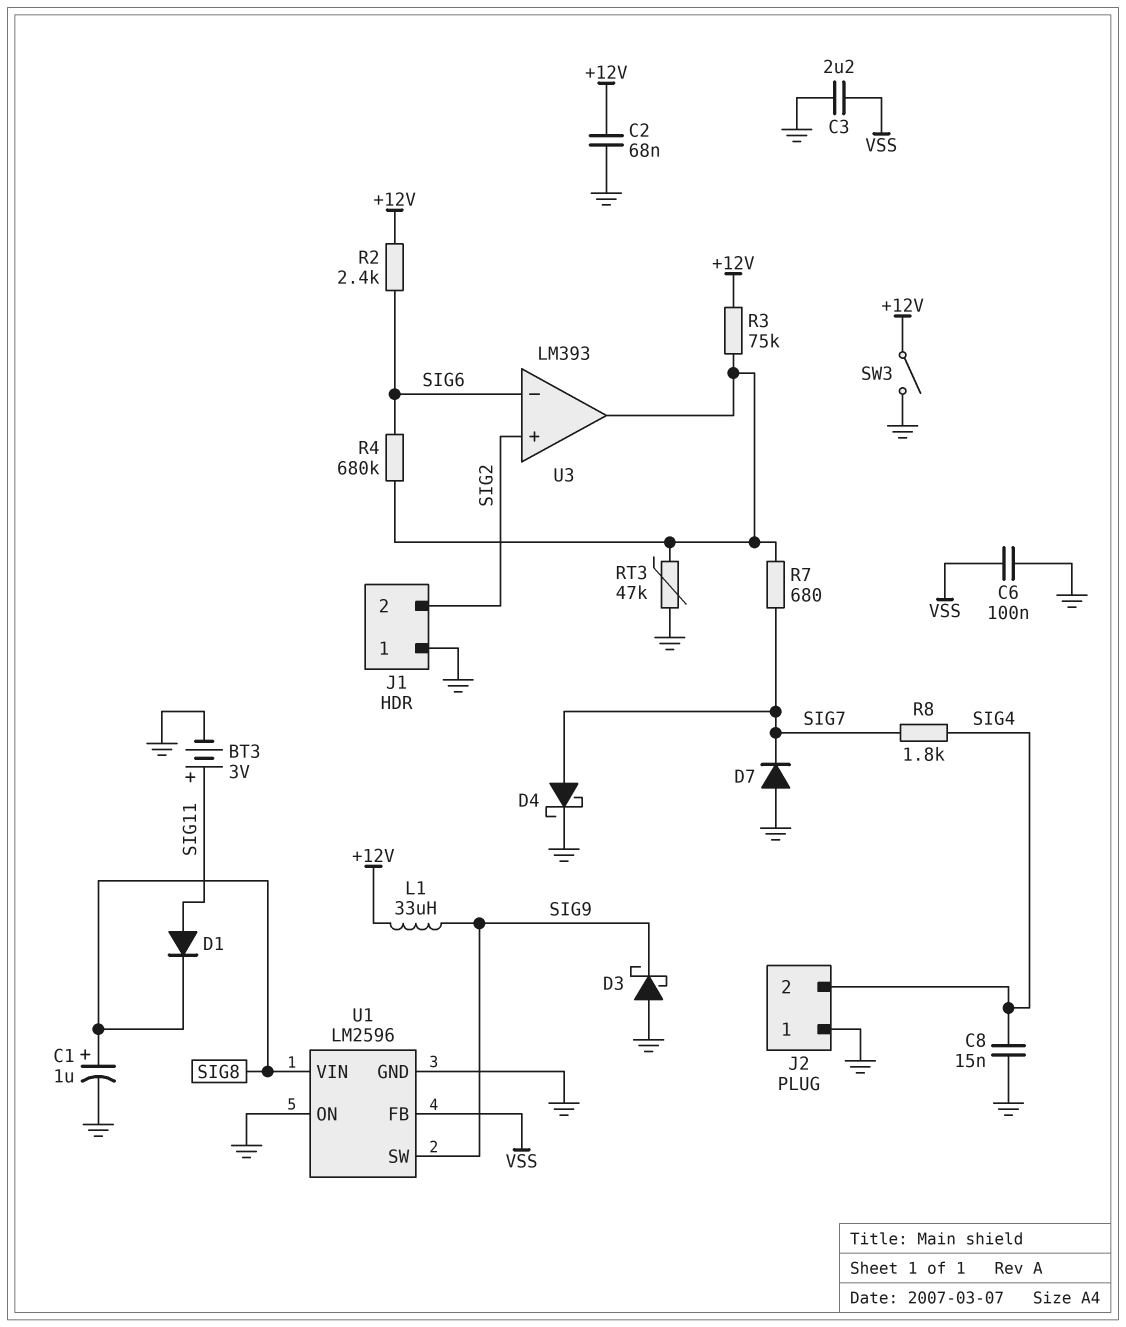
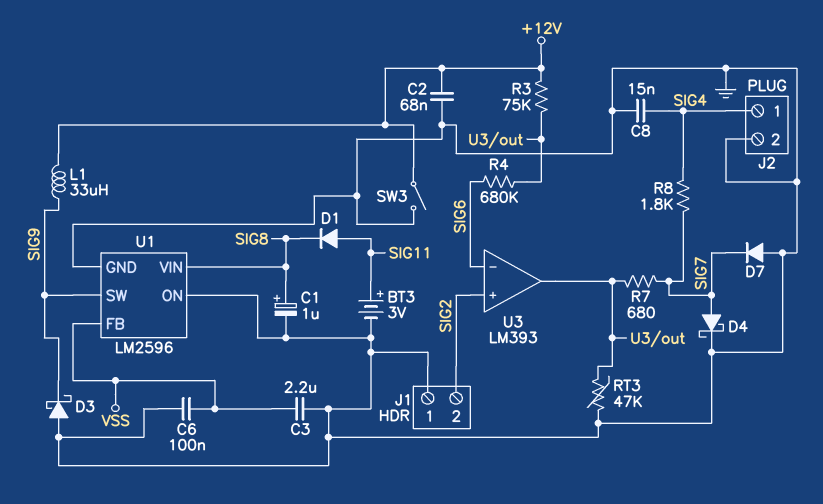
J2 pin 1: GND -> SIG4
J2 pin 2: SIG4 -> GND
R2: 2.4k (+12V, SIG6) -> none

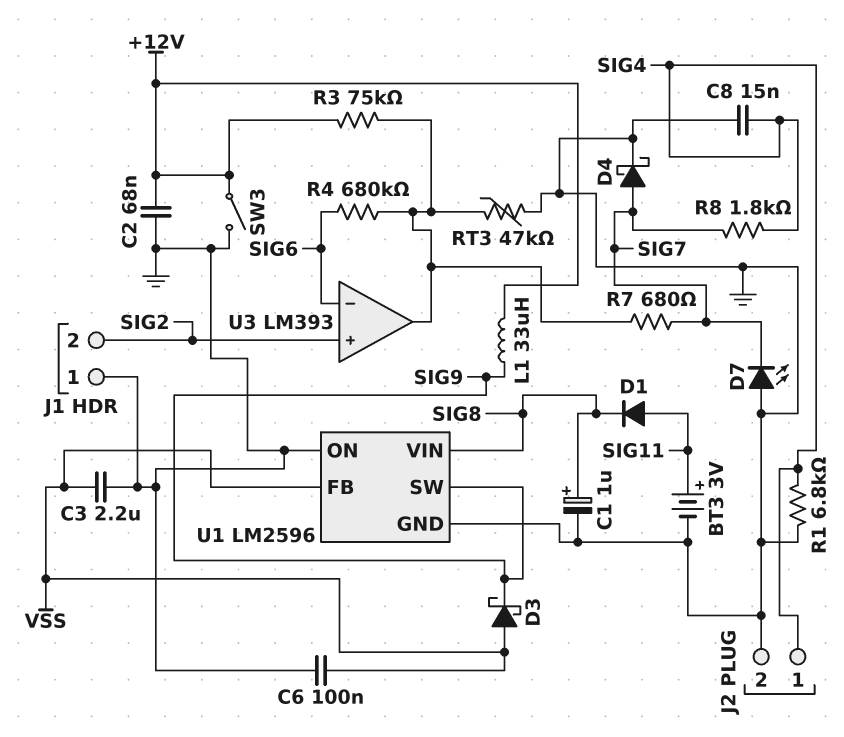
D3: schottky (A GND, K SIG9) -> schottky (A VSS, K SIG9)
D7: diode (A GND, K SIG7) -> LED (A GND, K SIG7)
R1: none -> 6.8k (GND, SIG4)

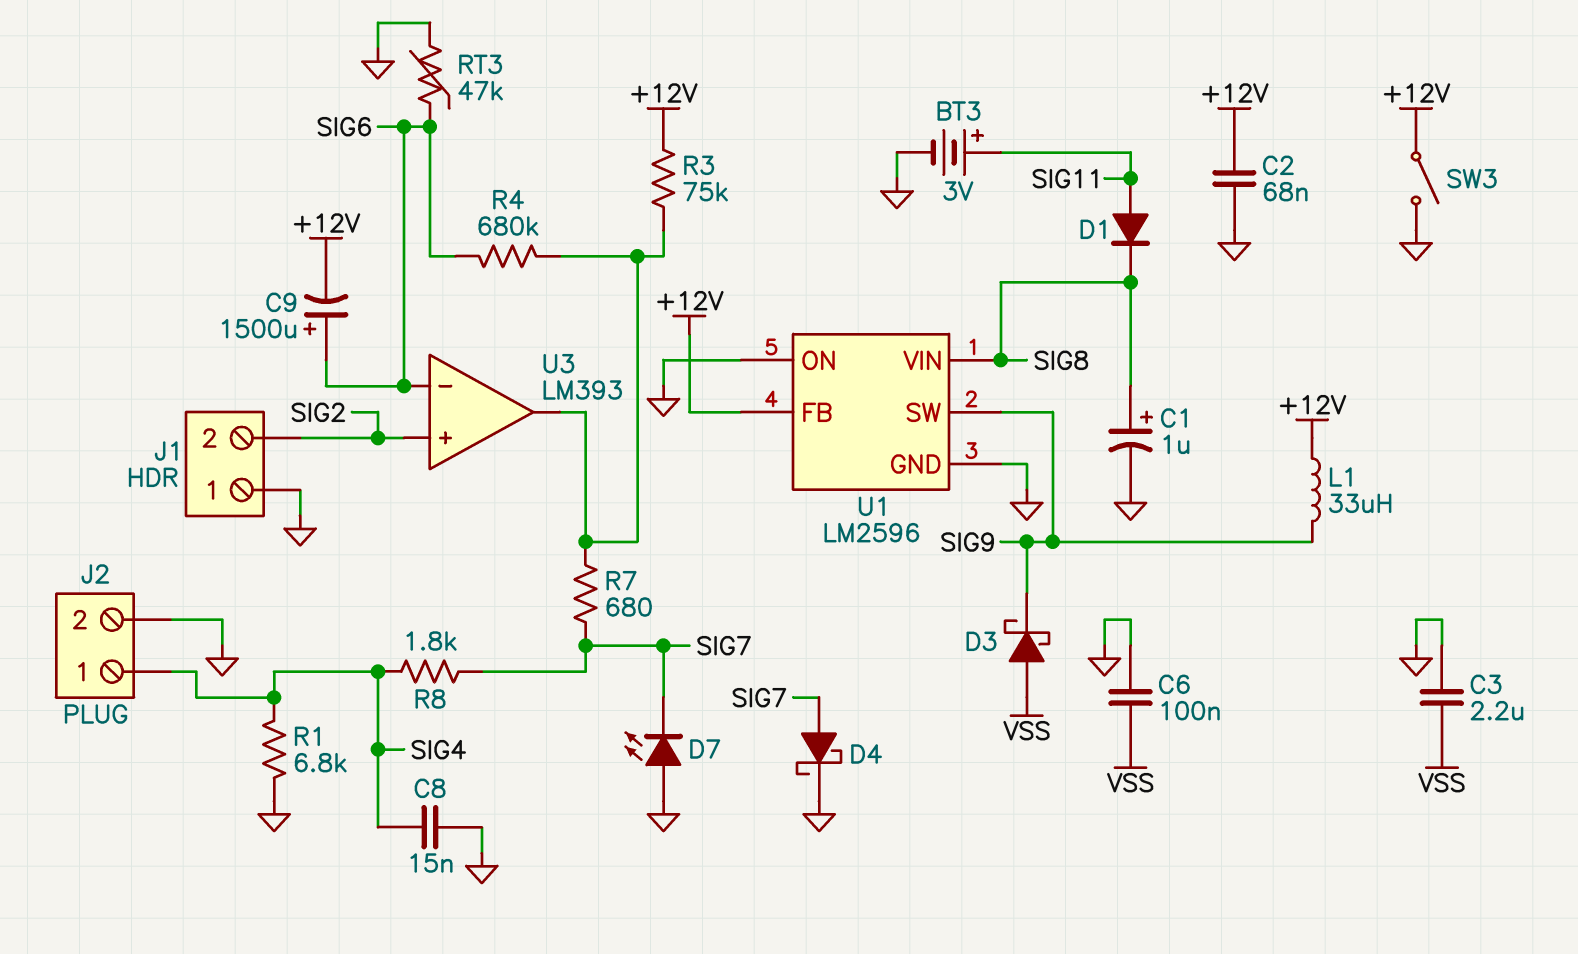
C9: none -> 1500uF (plus SIG6, minus +12V)
RT3: 47k (GND, U3/out) -> 47k (GND, SIG6)
U1 pin FB: VSS -> +12V

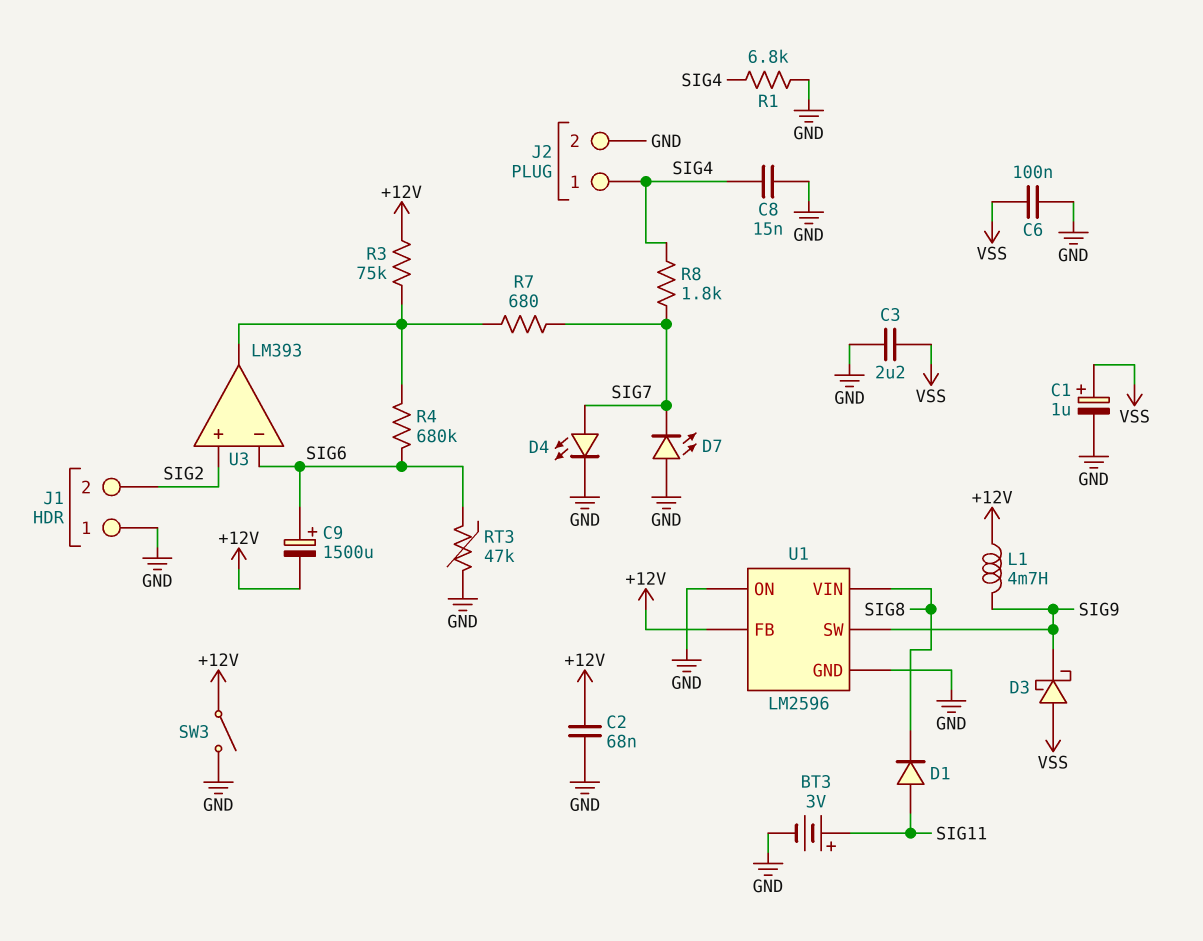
C1: 1uF (plus SIG8, minus GND) -> 1uF (plus VSS, minus GND)
D4: schottky (A SIG7, K GND) -> LED (A SIG7, K GND)
L1: 33uH (+12V, SIG9) -> 4.7mH (+12V, SIG9)

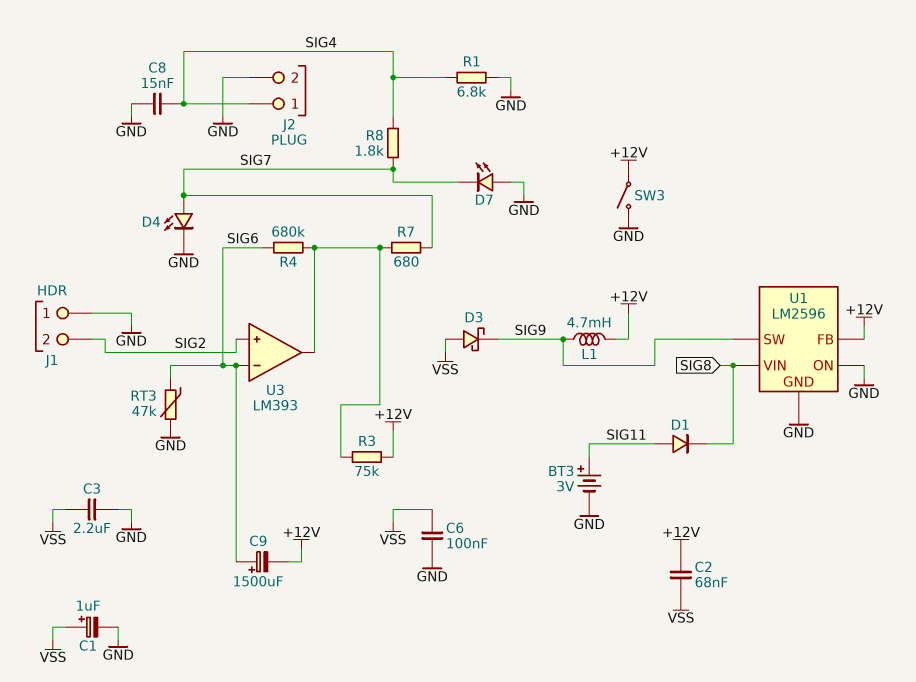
C2: 68nF (+12V, GND) -> 68nF (+12V, VSS)

